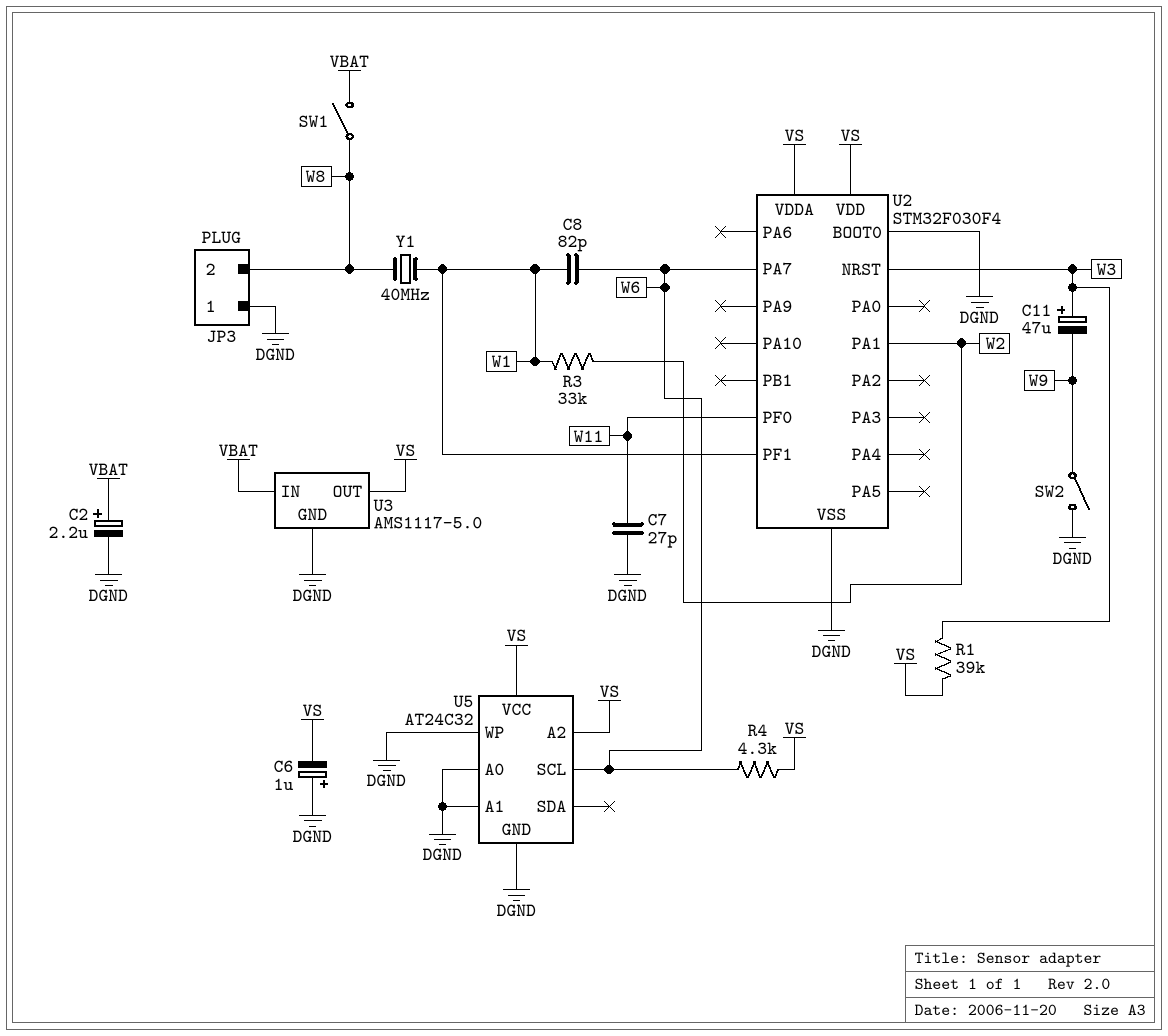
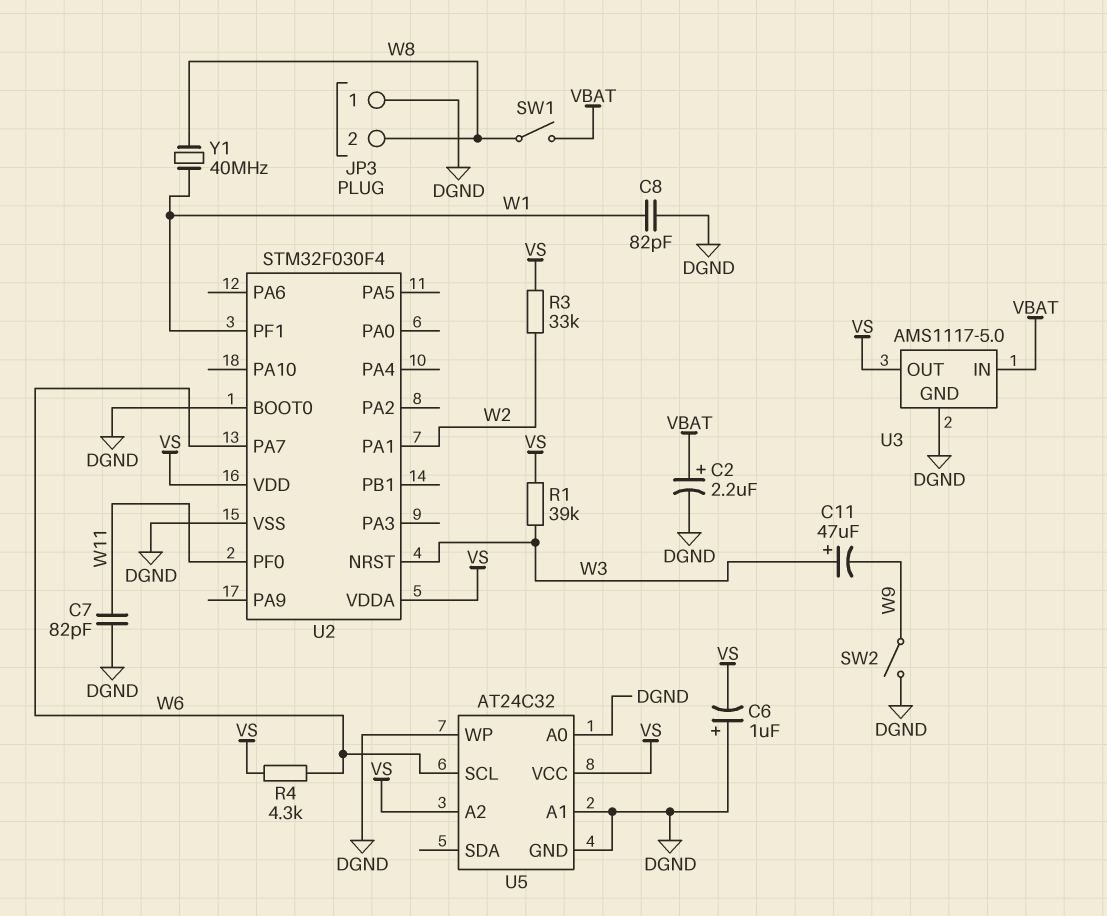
C7: 27pF (DGND, W11) -> 82pF (DGND, W11)
C8: 82pF (W1, W6) -> 82pF (DGND, W1)
R3: 33k (W1, W2) -> 33k (VS, W2)

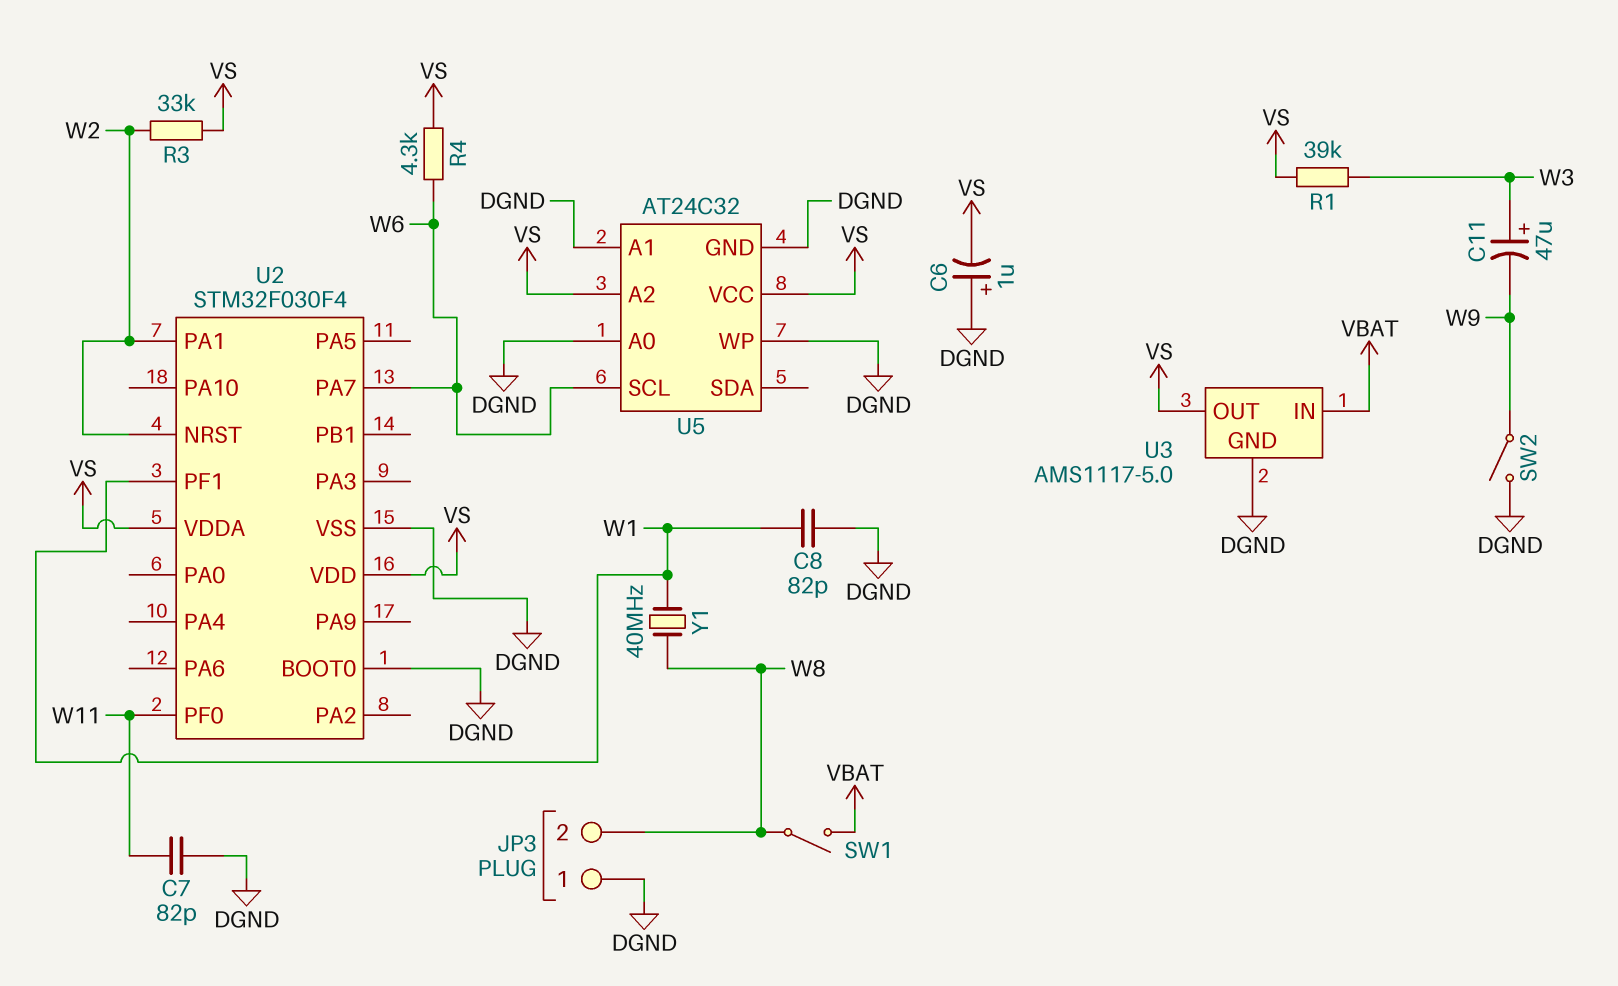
C2: 2.2uF (plus VBAT, minus DGND) -> none
U2 pin NRST: W3 -> W2

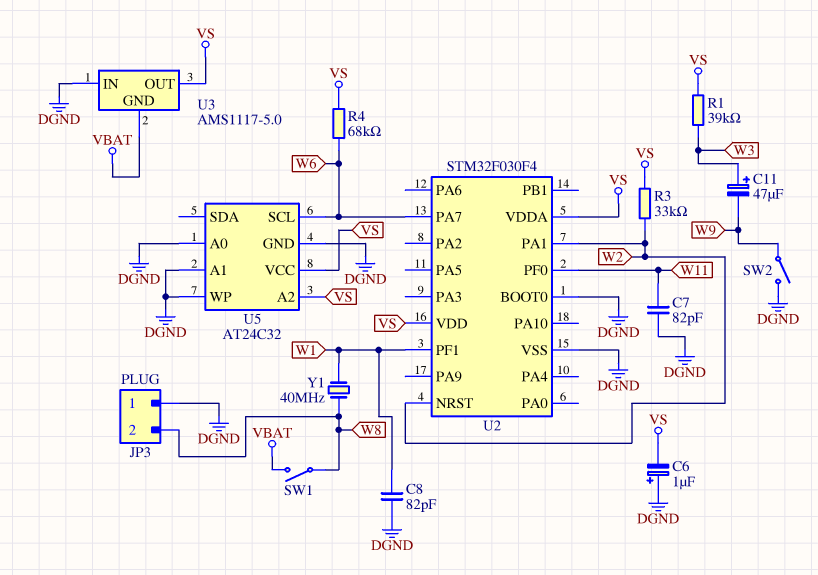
R4: 4.3k (VS, W6) -> 68k (VS, W6)
U3 pin GND: DGND -> VBAT
U3 pin IN: VBAT -> DGND

